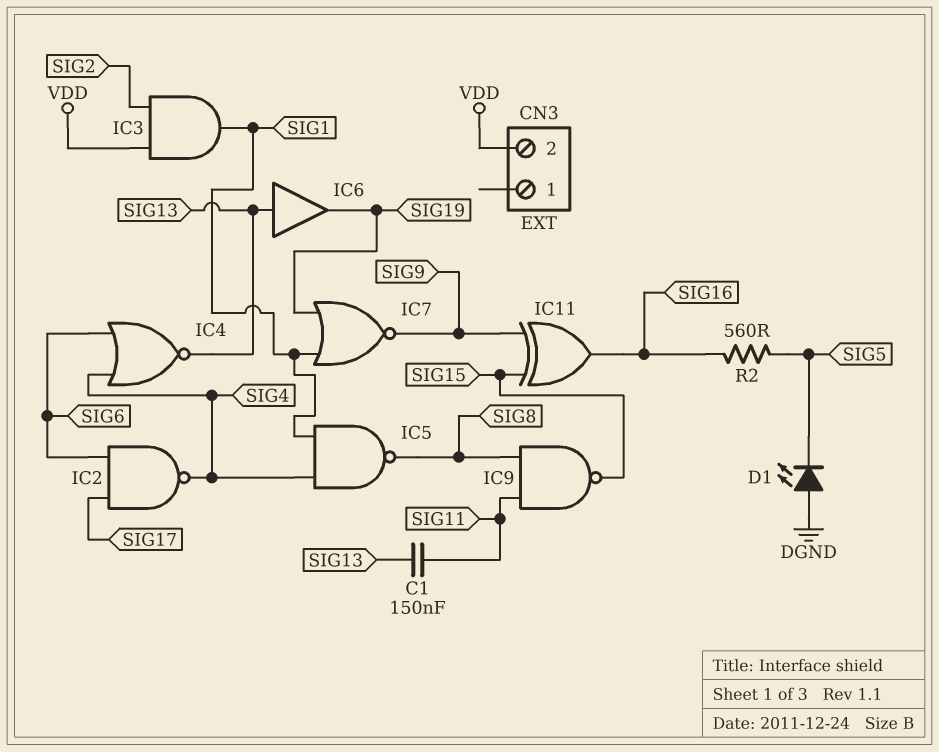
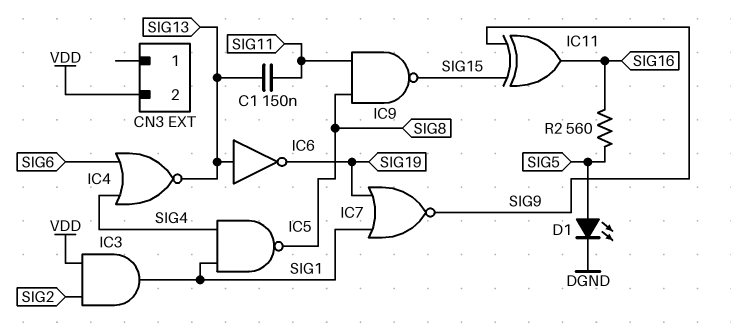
D1: LED (A DGND, K SIG5) -> LED (A SIG5, K DGND)
IC2: NAND (in SIG6, in SIG17, out SIG4) -> none
IC6: buffer (in SIG13, out SIG19) -> NOT (in SIG13, out SIG19)

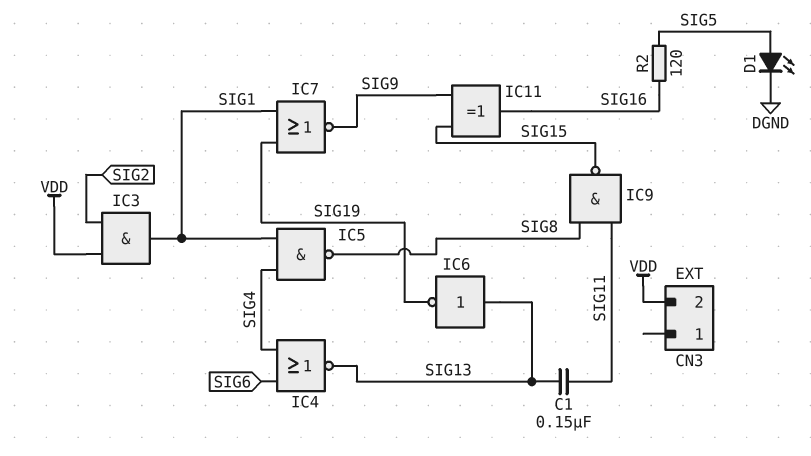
R2: 560 (SIG5, SIG16) -> 120 (SIG5, SIG16)

